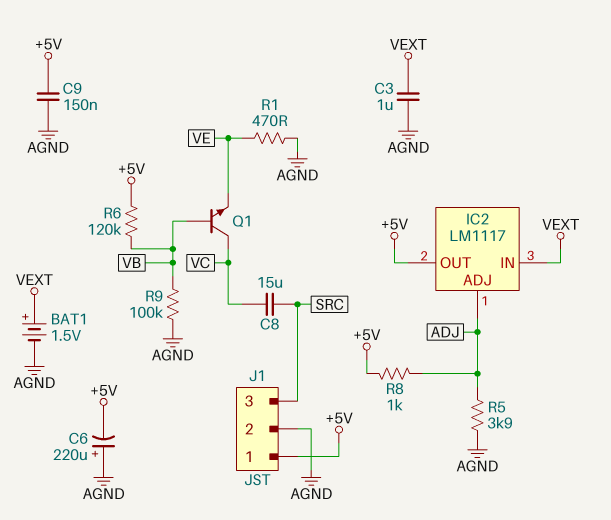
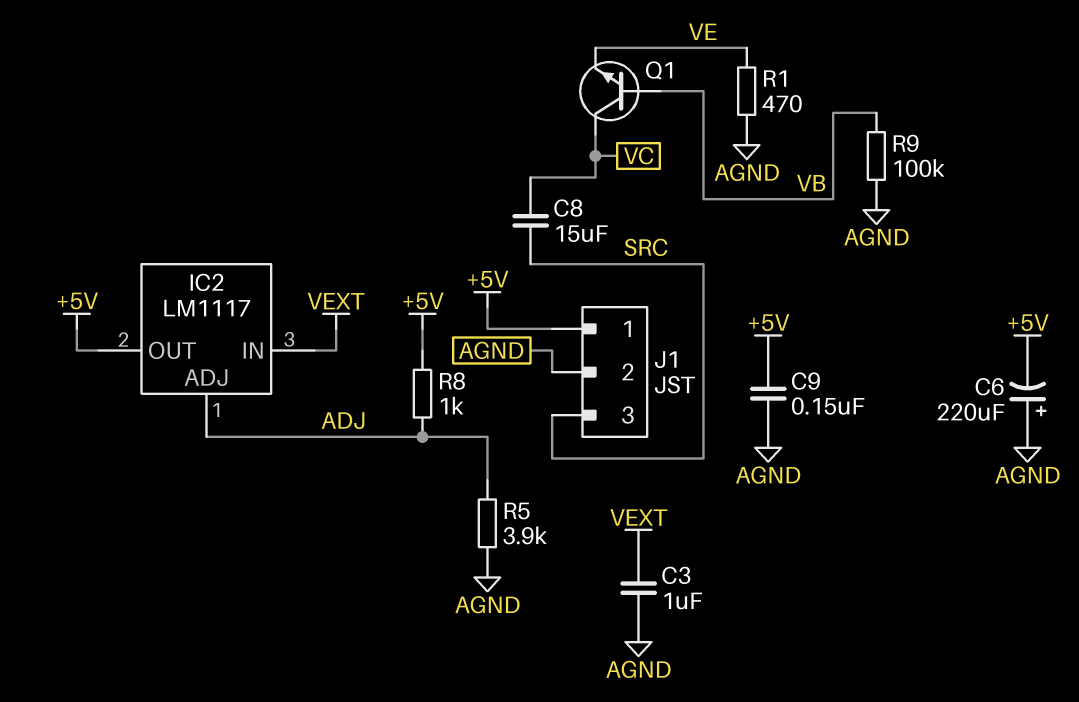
BAT1: 1.5V (plus VEXT, minus AGND) -> none
R6: 120k (+5V, VB) -> none

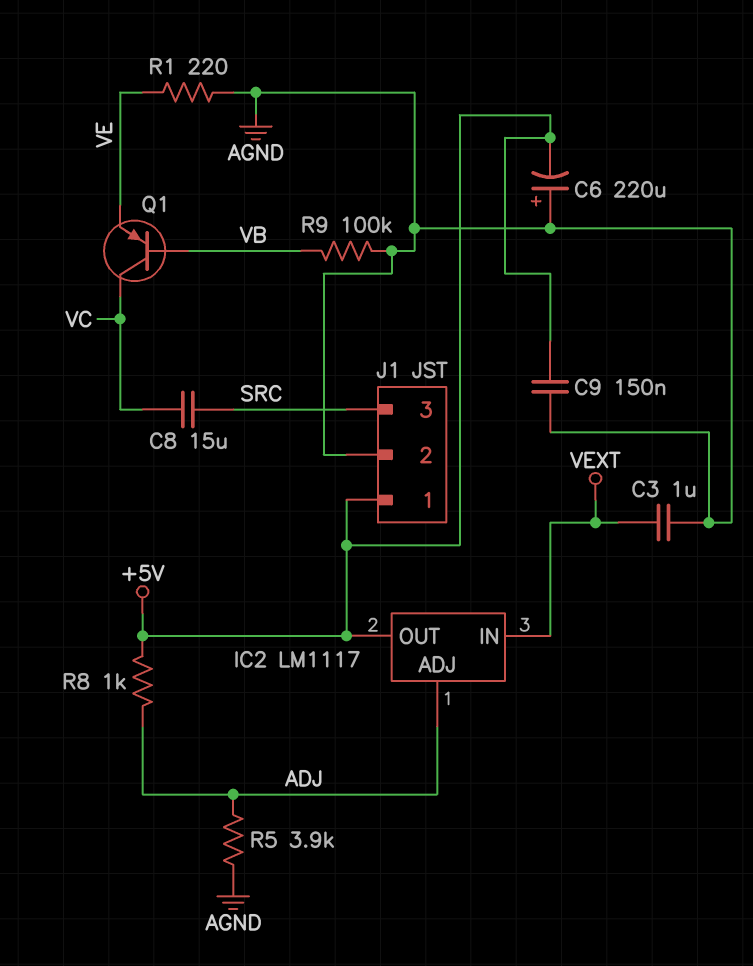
Q1: NPN (B VB, C VC, E VE) -> PNP (B VB, C VC, E VE)
R1: 470 (AGND, VE) -> 220 (AGND, VE)

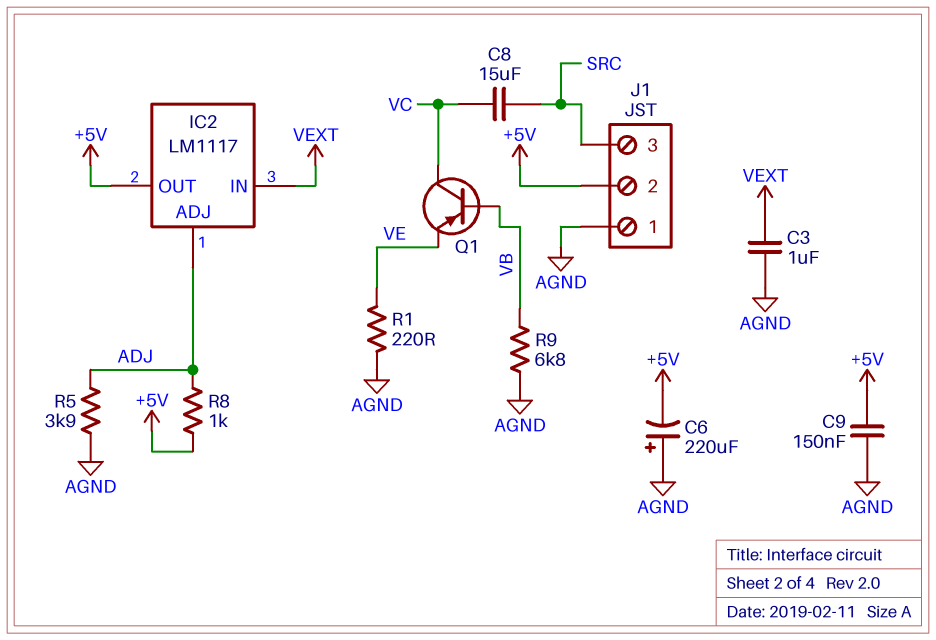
J1 pin 1: +5V -> AGND
J1 pin 2: AGND -> +5V
R9: 100k (AGND, VB) -> 6.8k (AGND, VB)

